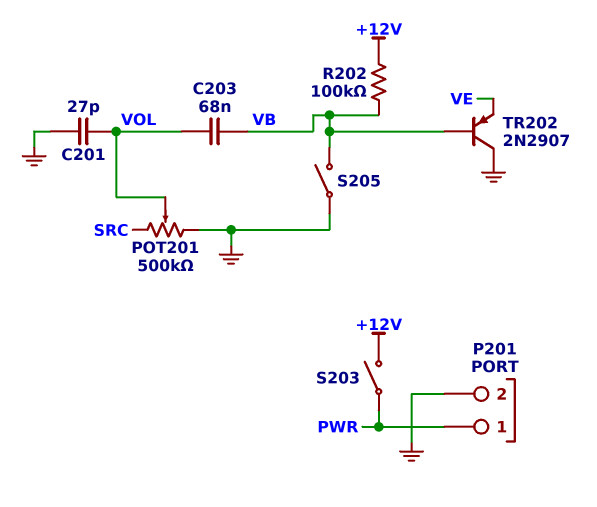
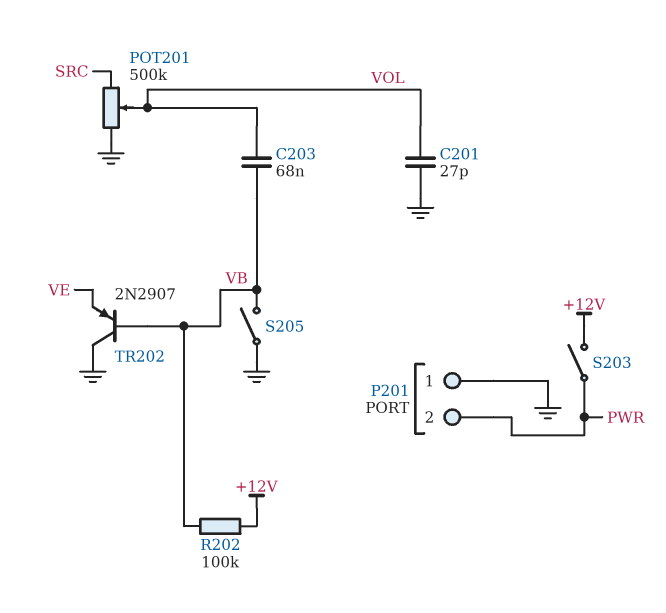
P201 pin 1: PWR -> GND
P201 pin 2: GND -> PWR

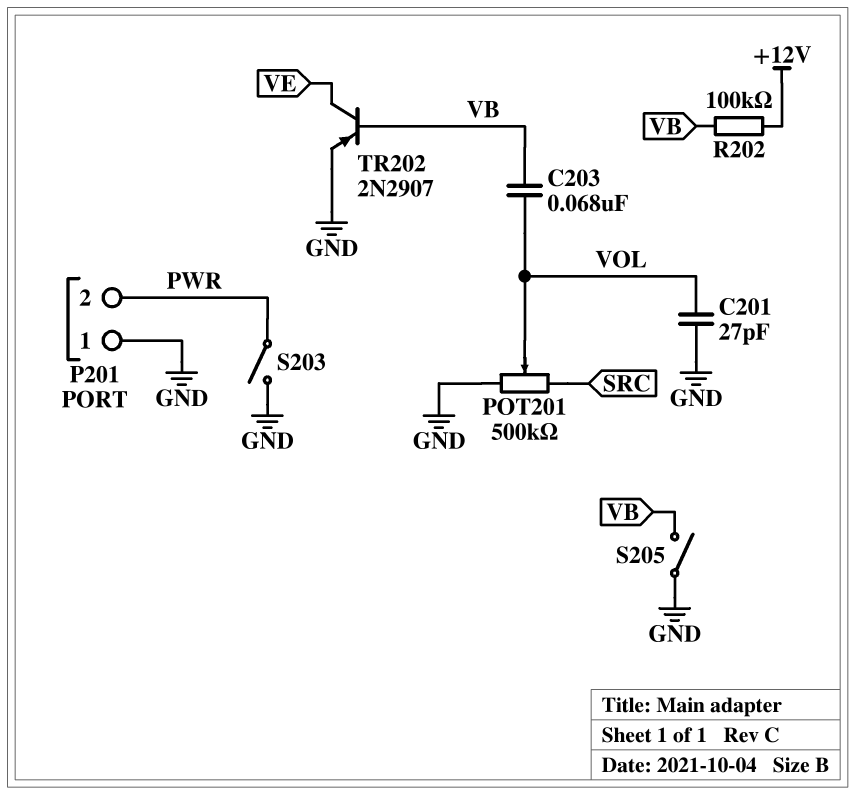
S203: switch (+12V, PWR) -> switch (GND, PWR)
TR202: PNP 2N2907 (B VB, C GND, E VE) -> PNP 2N2907 (B VB, C VE, E GND)

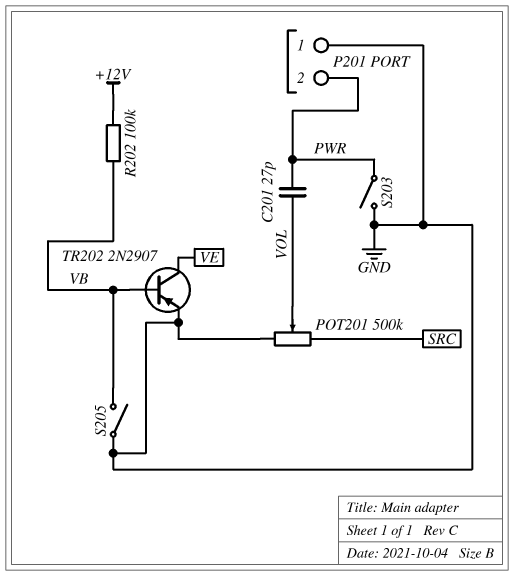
C201: 27pF (GND, VOL) -> 27pF (PWR, VOL)
C203: 68nF (VB, VOL) -> none

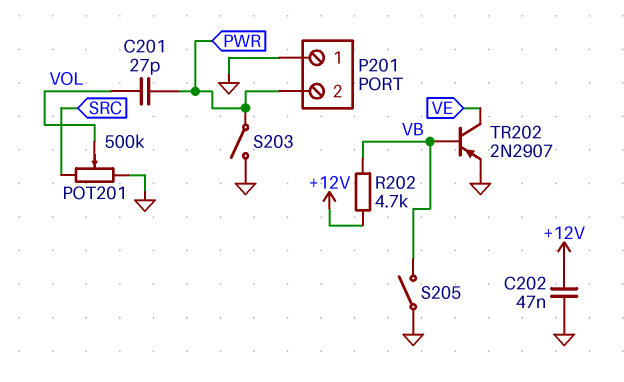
C202: none -> 47nF (+12V, GND)
R202: 100k (+12V, VB) -> 4.7k (+12V, VB)

